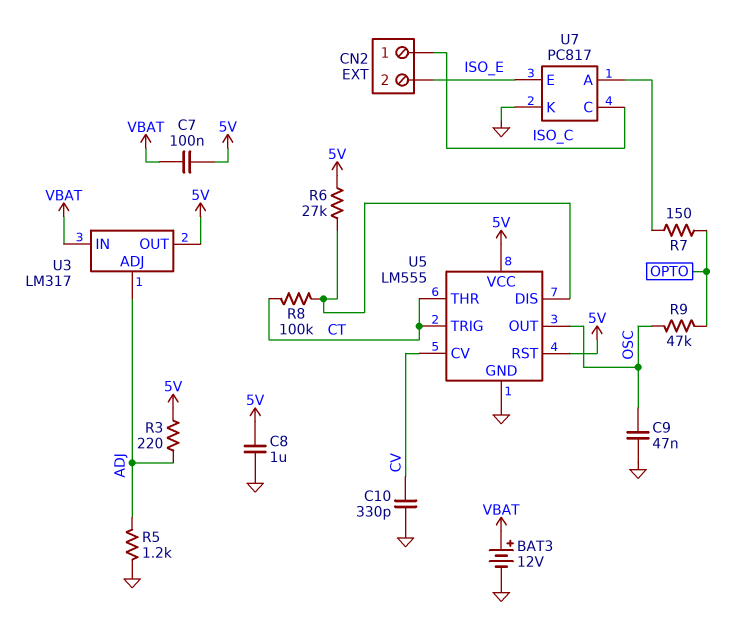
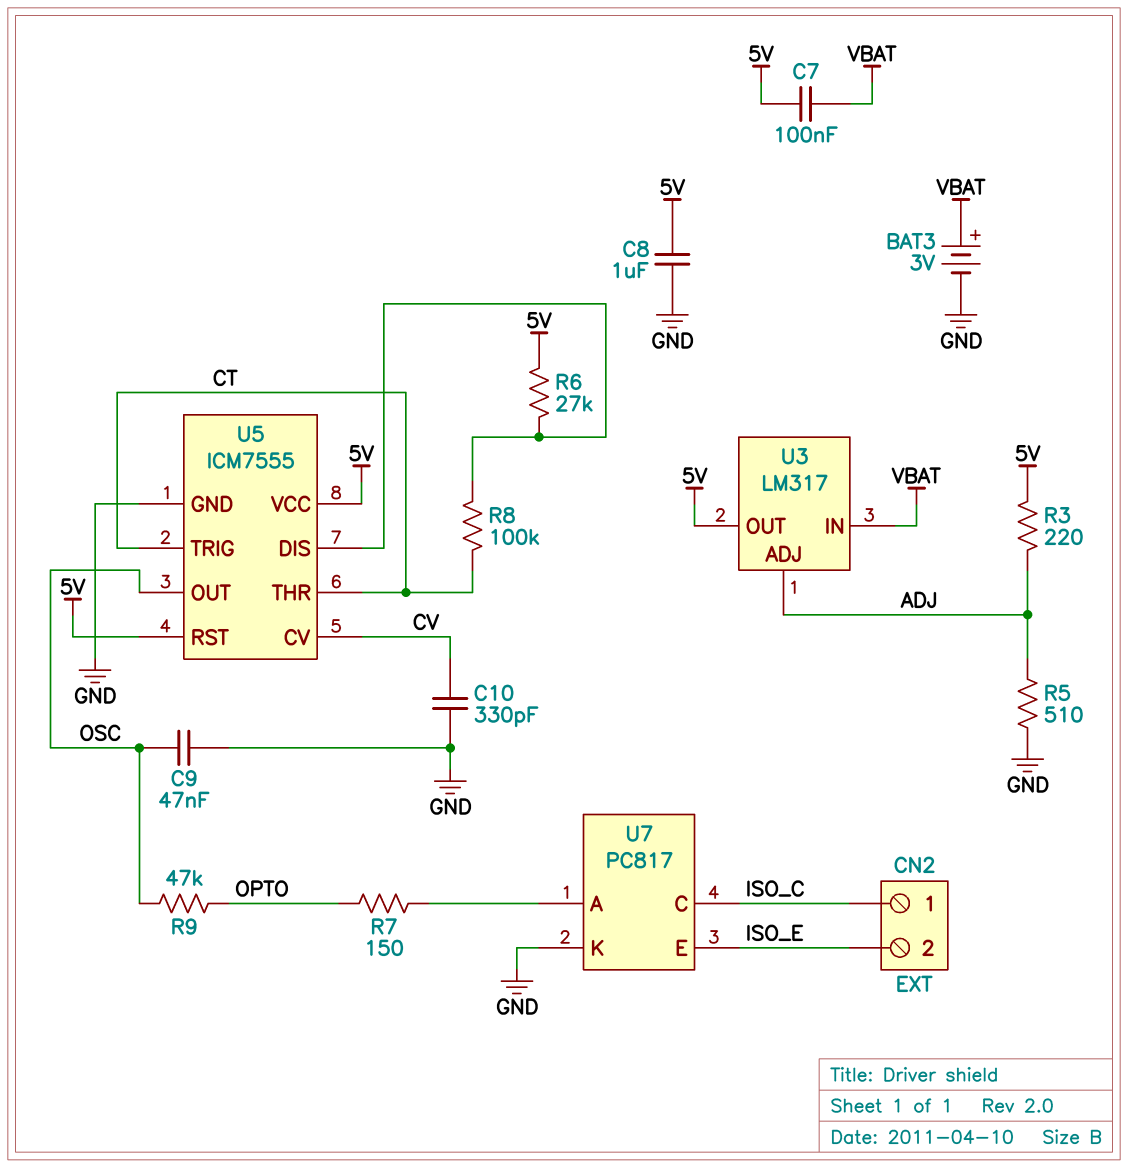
BAT3: 12V (plus VBAT, minus GND) -> 3V (plus VBAT, minus GND)
R5: 1.2k (ADJ, GND) -> 510 (ADJ, GND)
U5: LM555 -> ICM7555

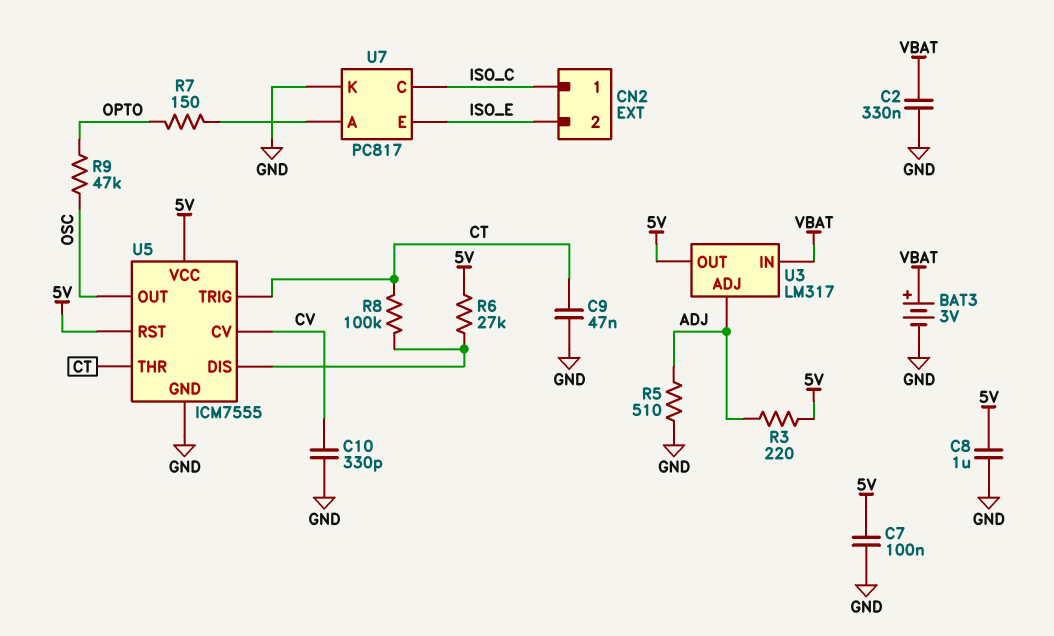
C2: none -> 330nF (GND, VBAT)
C7: 100nF (5V, VBAT) -> 100nF (5V, GND)
C9: 47nF (GND, OSC) -> 47nF (CT, GND)

